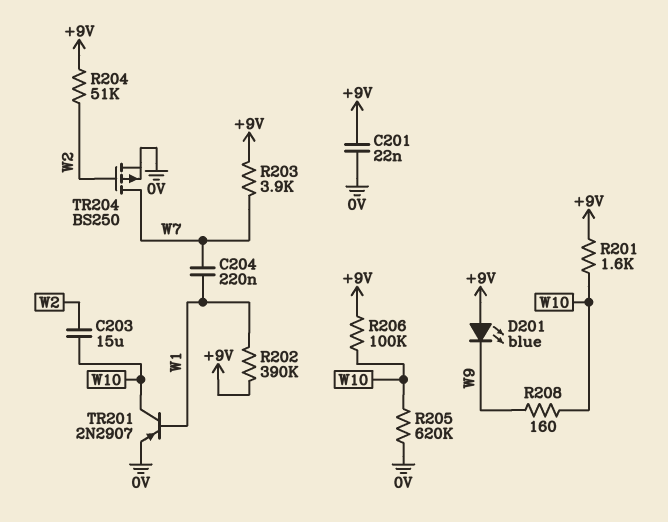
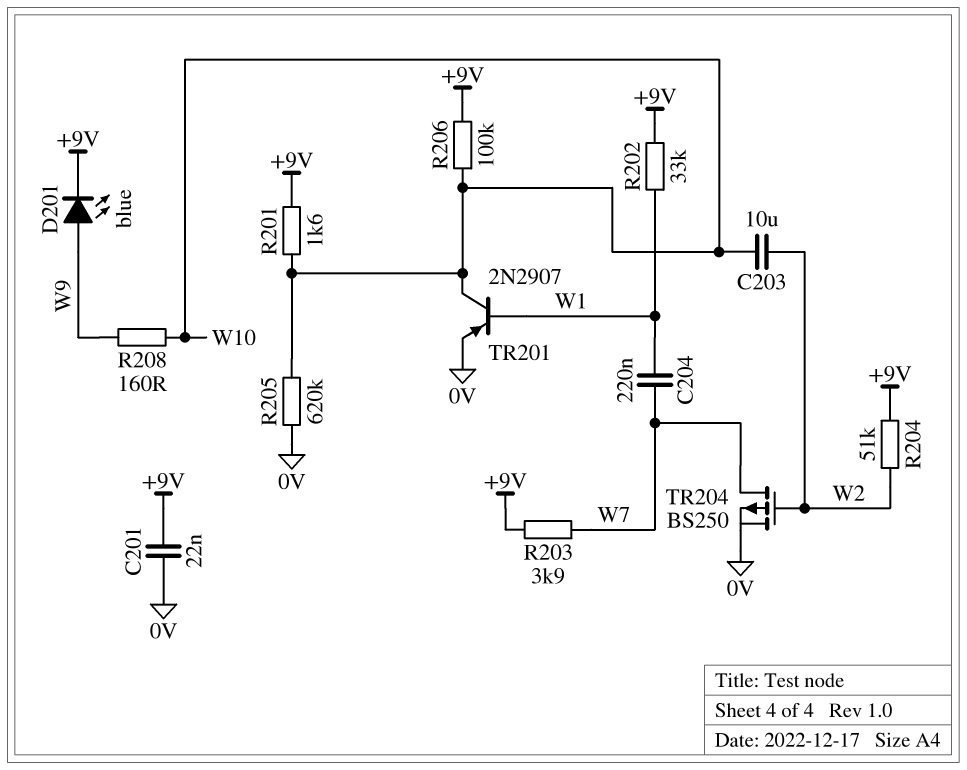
C203: 15uF (W2, W10) -> 10uF (W2, W10)
D201: LED blue (A +9V, K W9) -> LED blue (A W9, K +9V)
R202: 390k (+9V, W1) -> 33k (+9V, W1)

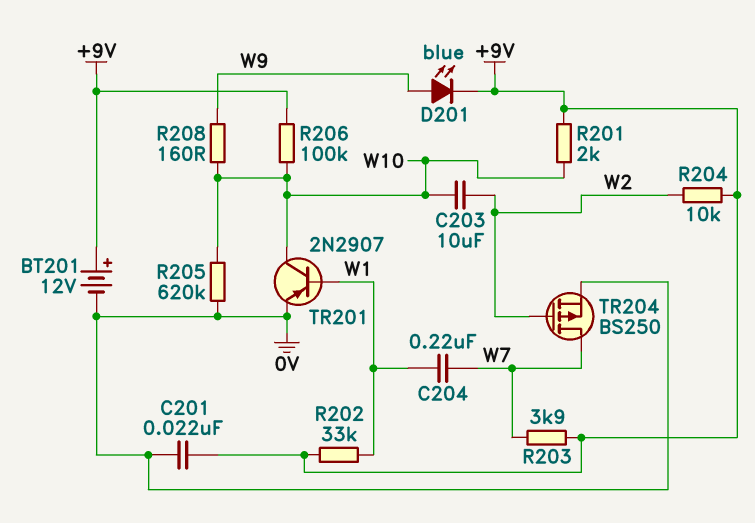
BT201: none -> 12V (plus +9V, minus 0V)
R201: 1.6k (+9V, W10) -> 2k (+9V, W10)
R204: 51k (+9V, W2) -> 10k (+9V, W2)

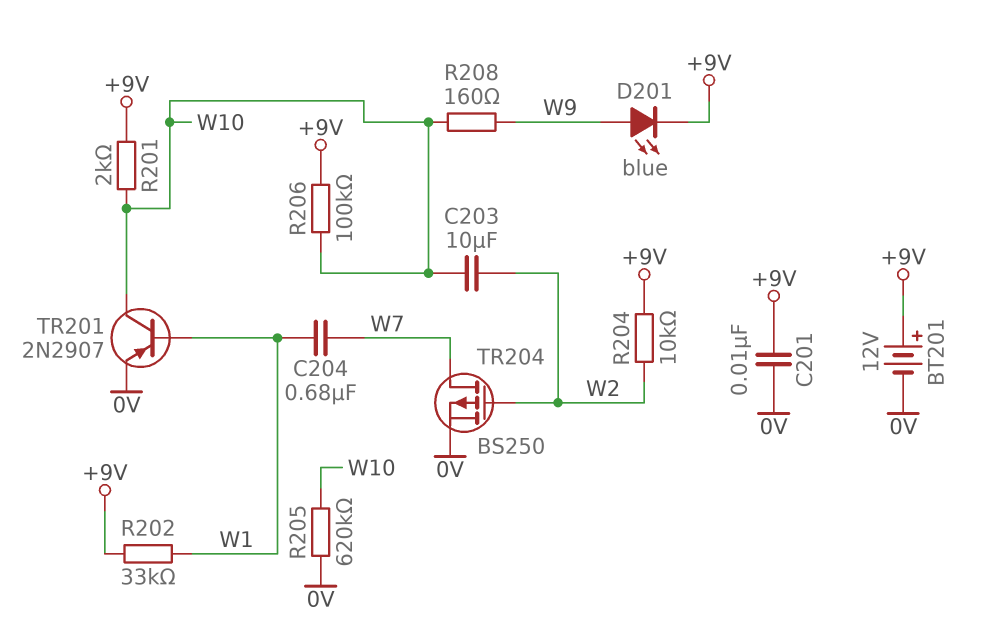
C201: 22nF (+9V, 0V) -> 10nF (+9V, 0V)
C204: 220nF (W1, W7) -> 680nF (W1, W7)
R203: 3.9k (+9V, W7) -> none

